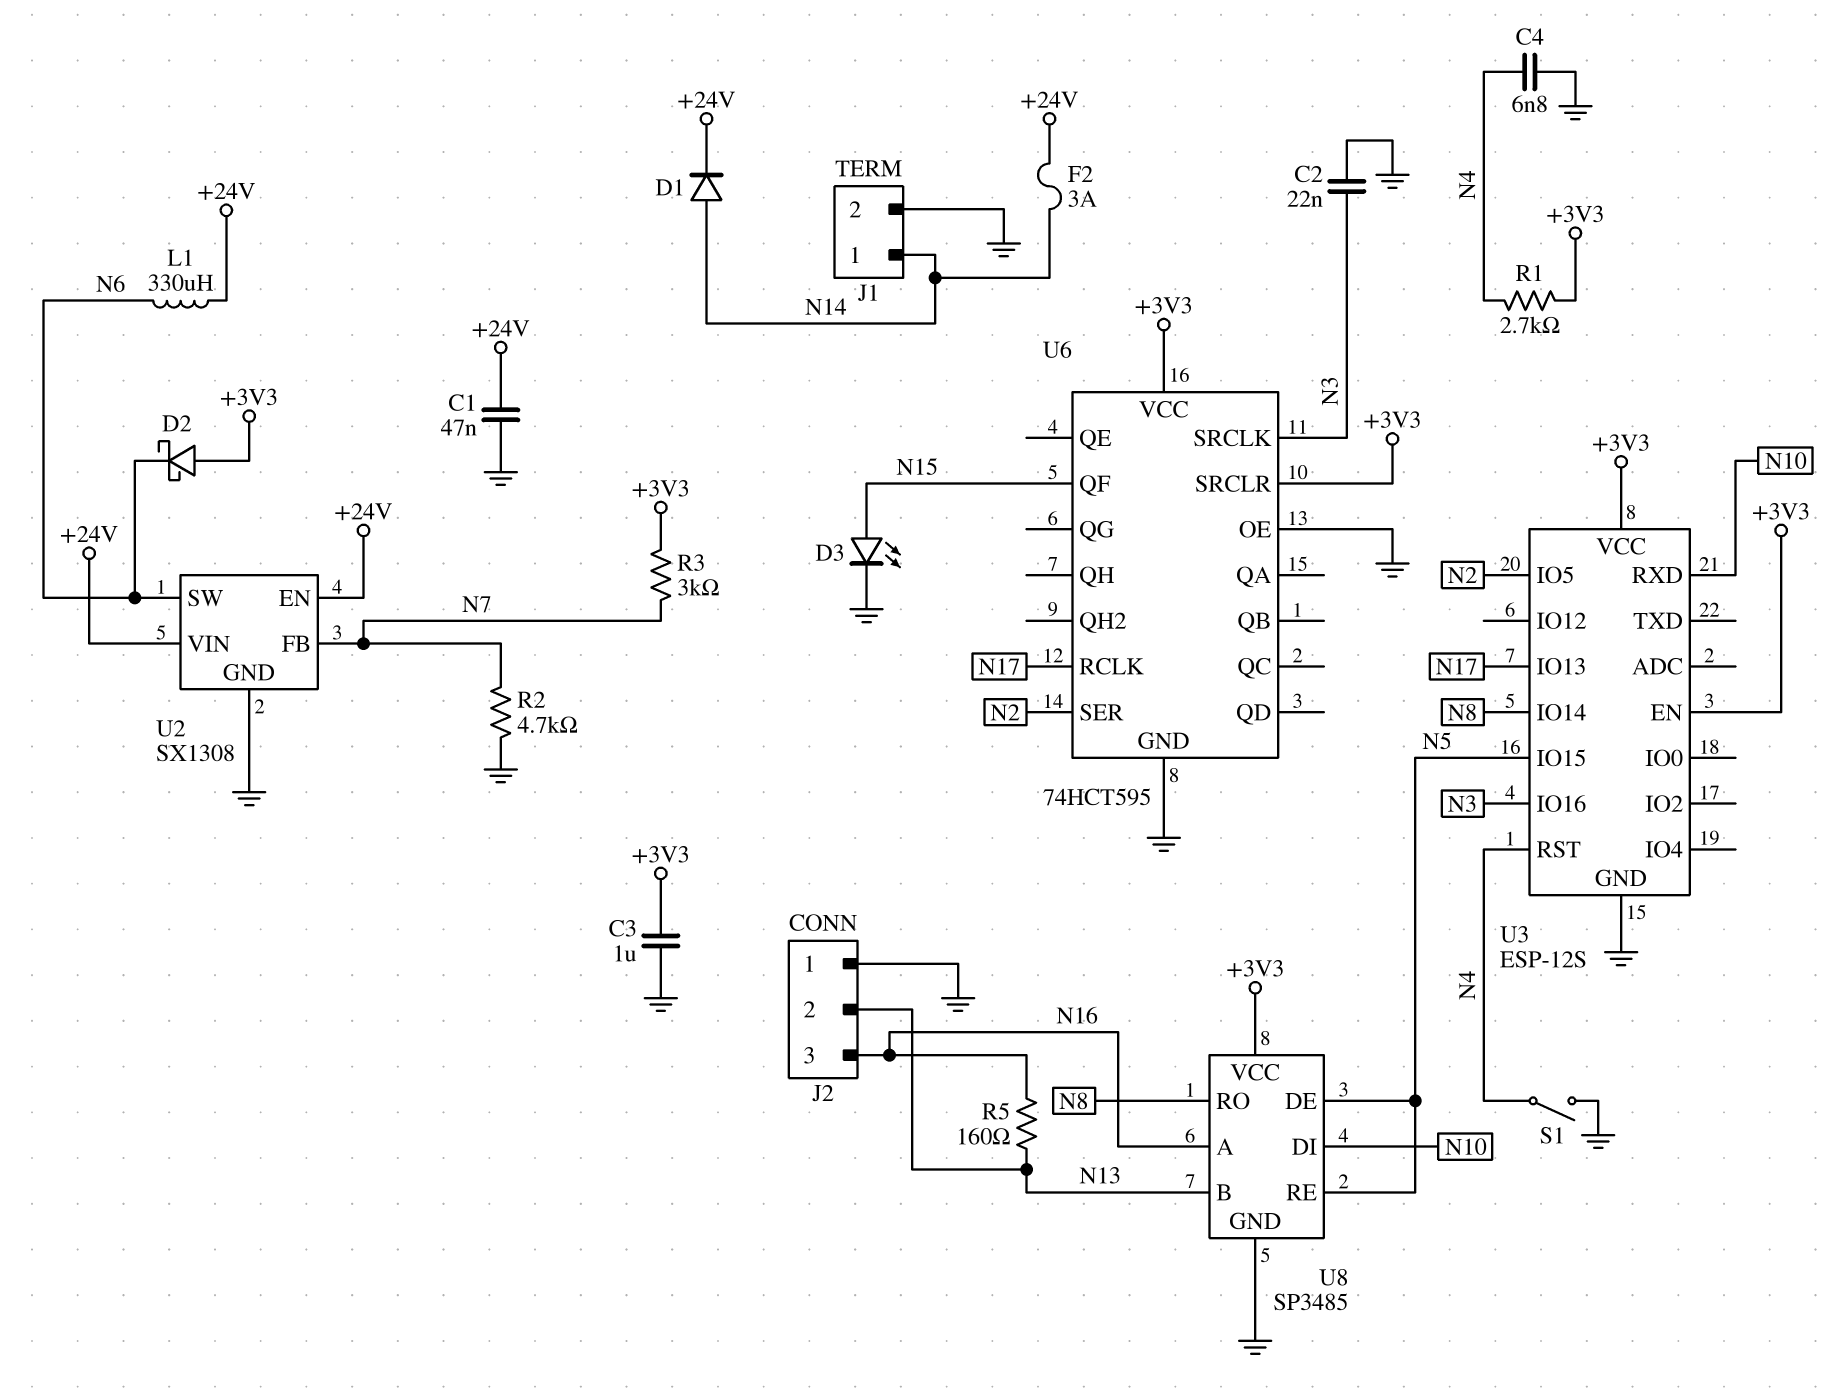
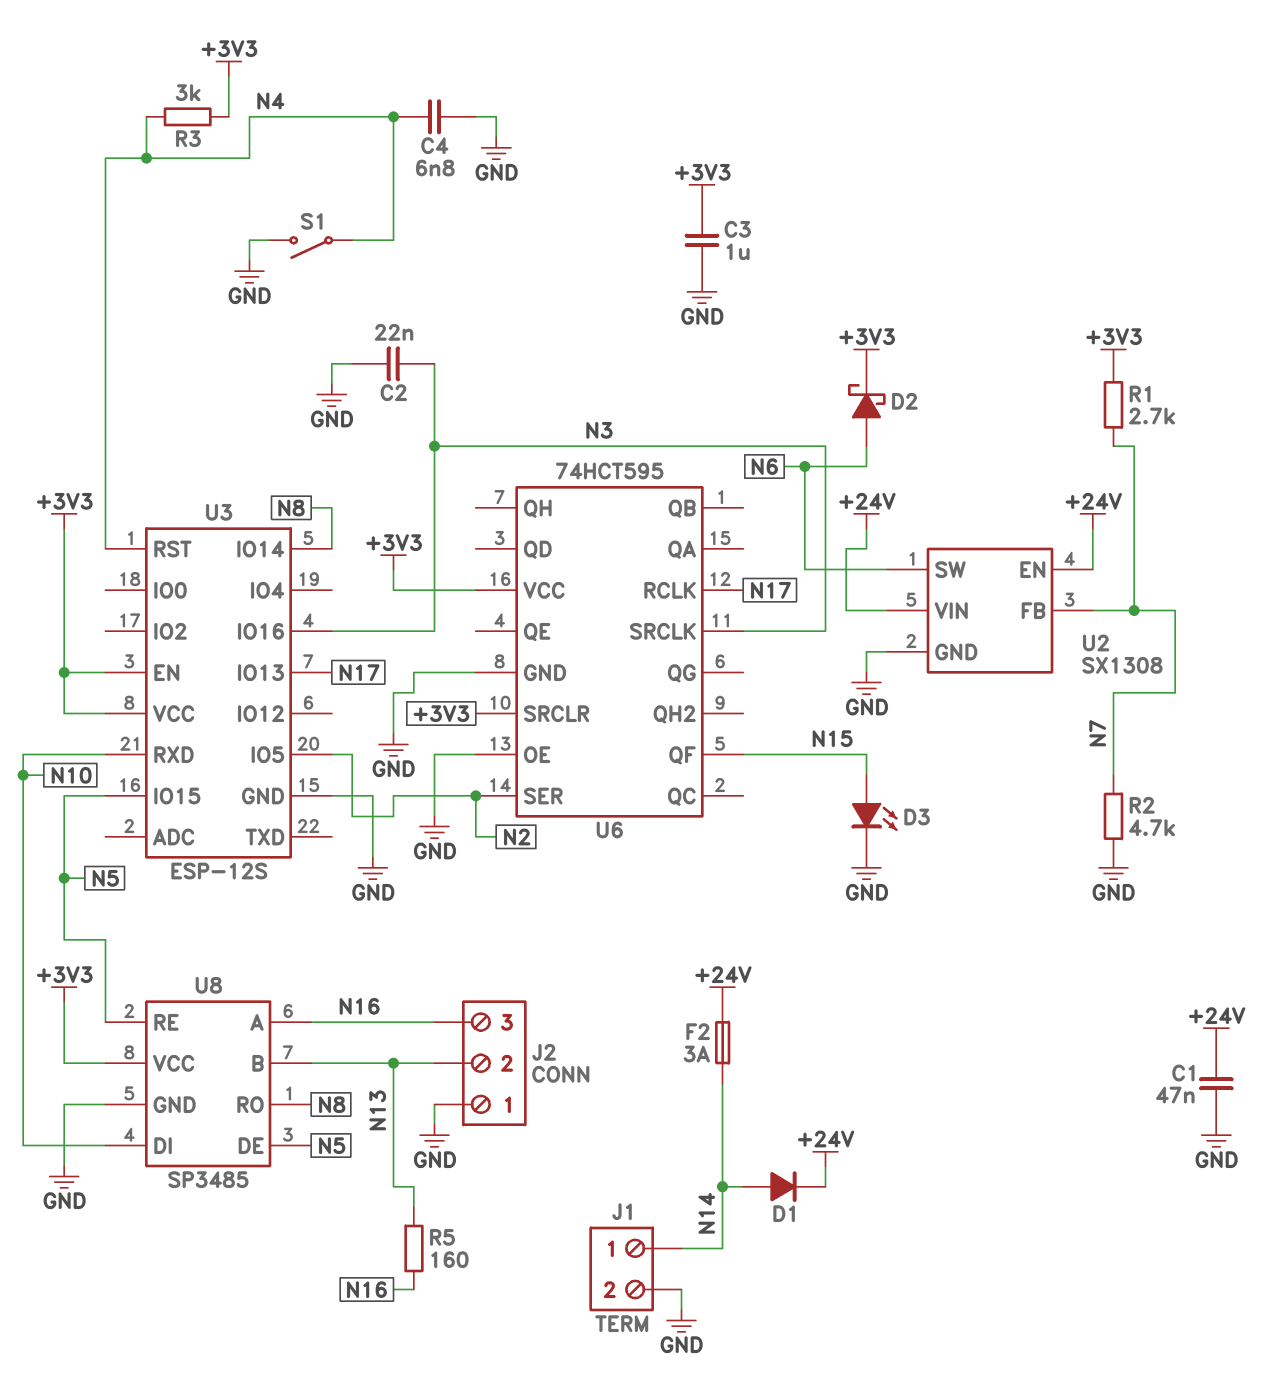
D2: schottky (A +3V3, K N6) -> schottky (A N6, K +3V3)
L1: 330uH (+24V, N6) -> none
R1: 2.7k (+3V3, N4) -> 2.7k (+3V3, N7)
R3: 3k (+3V3, N7) -> 3k (+3V3, N4)

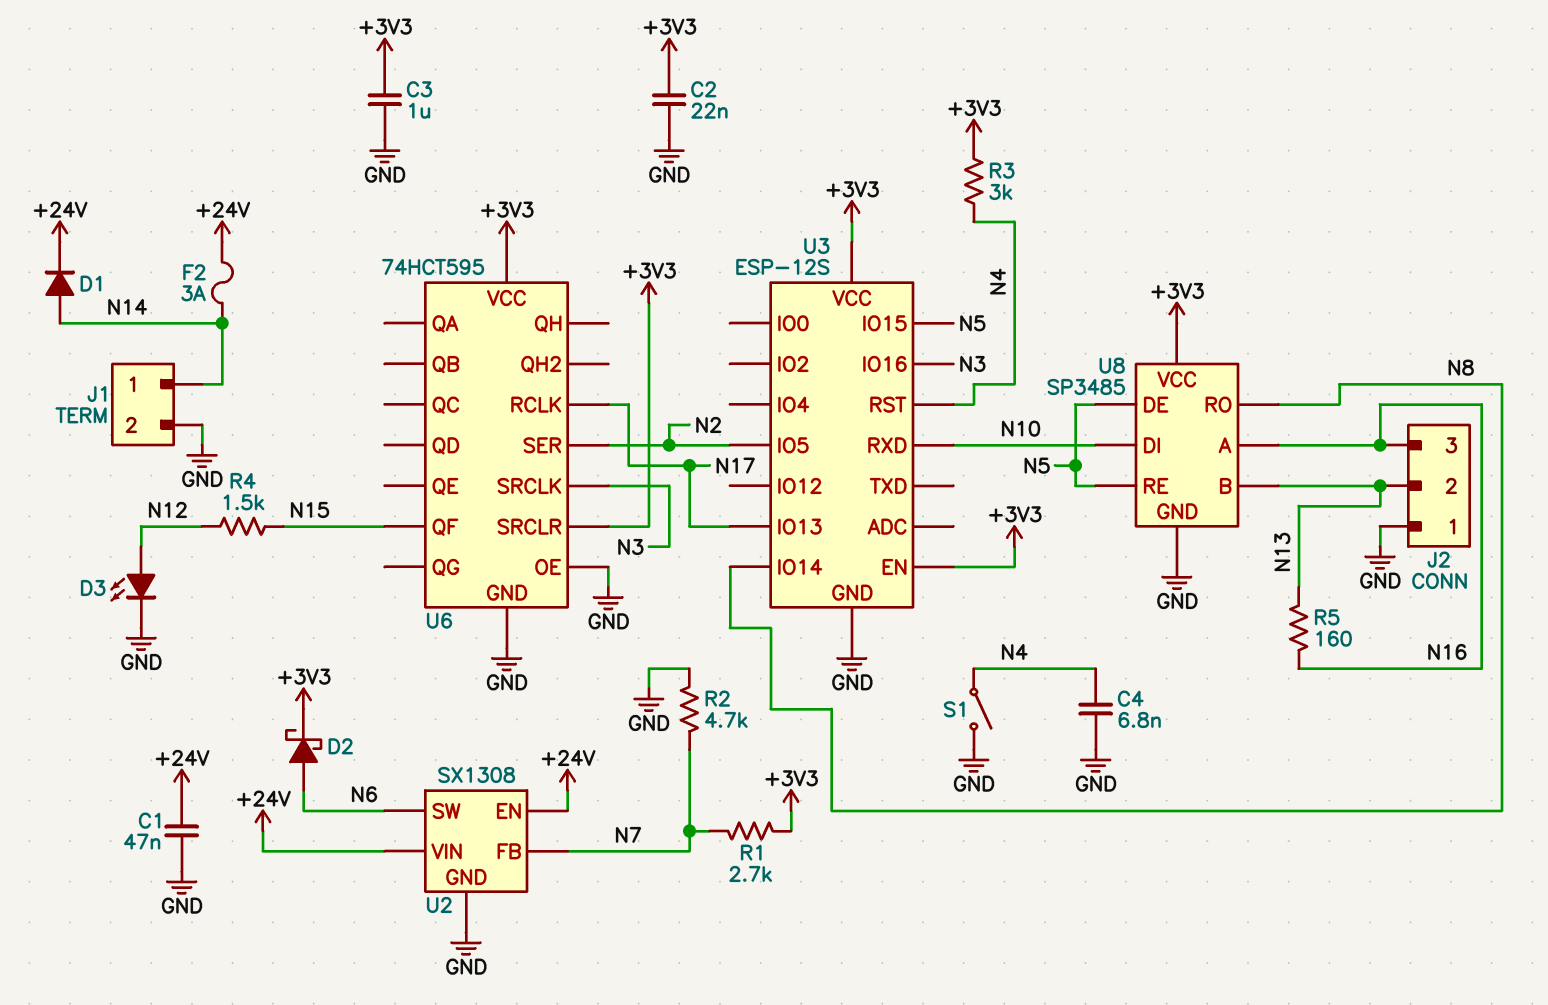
C2: 22nF (GND, N3) -> 22nF (+3V3, GND)
D3: LED (A N15, K GND) -> LED (A N12, K GND)
R4: none -> 1.5k (N12, N15)

